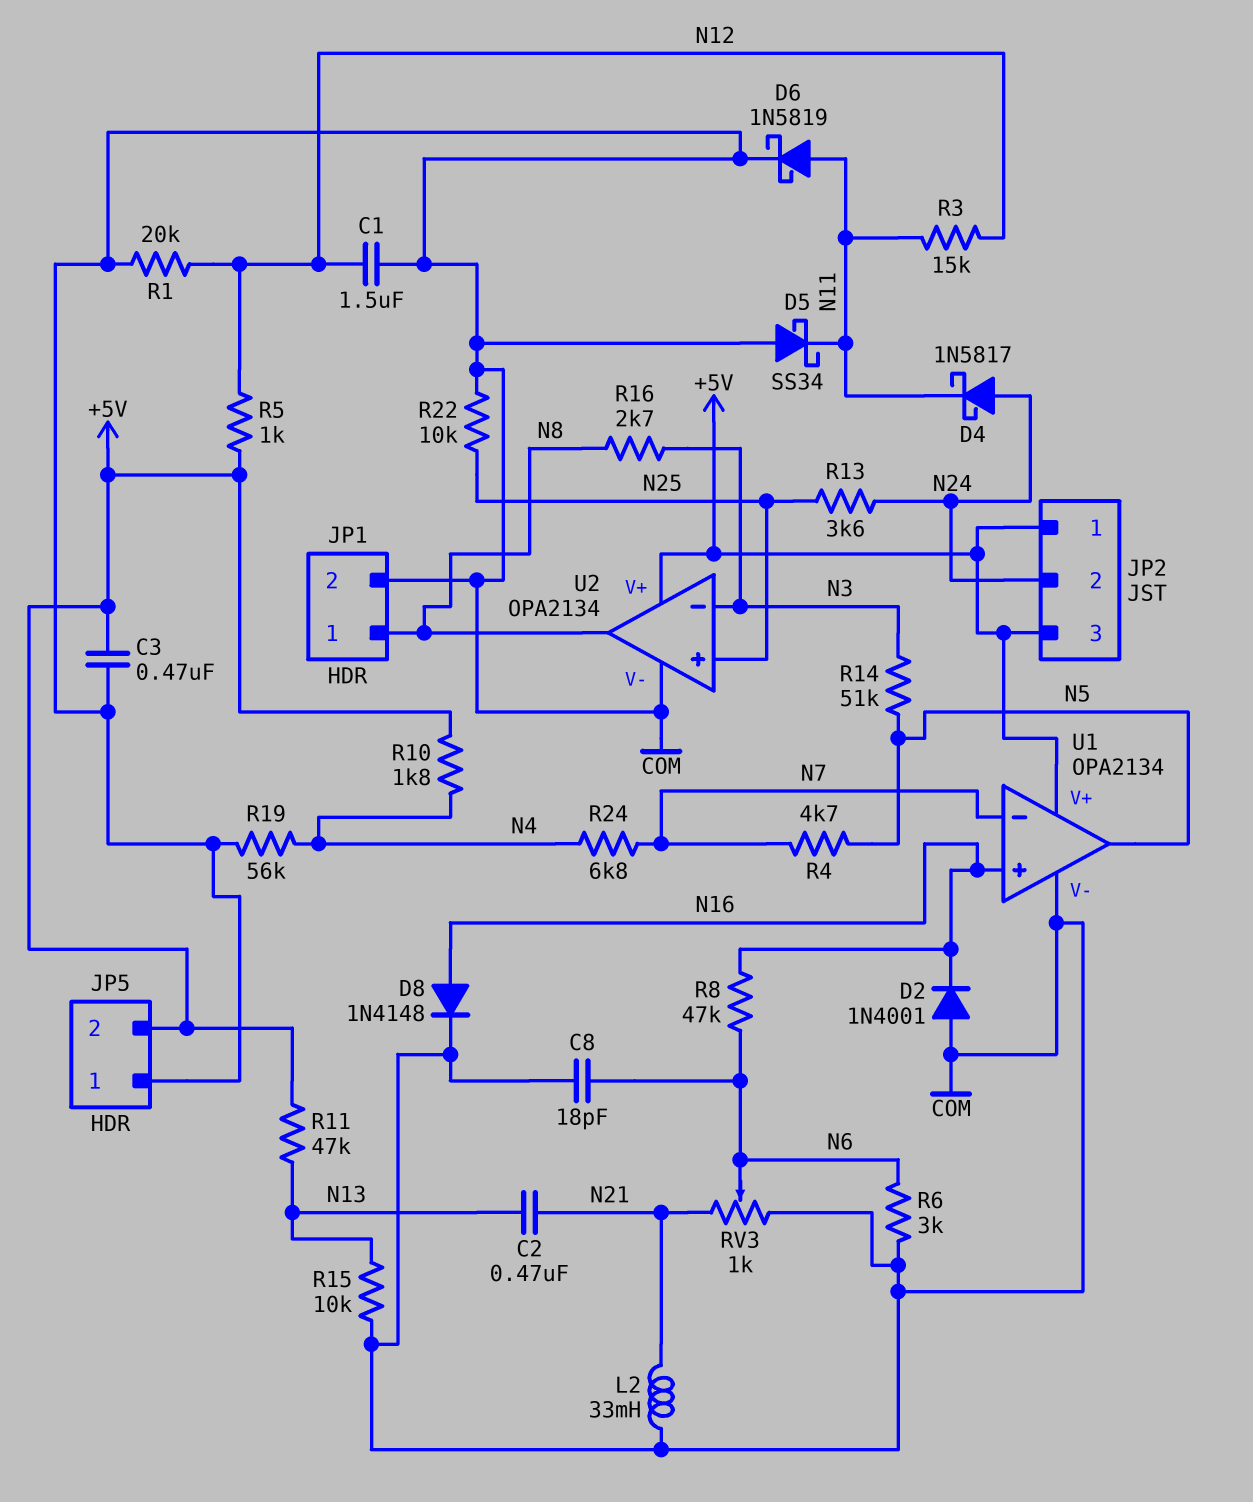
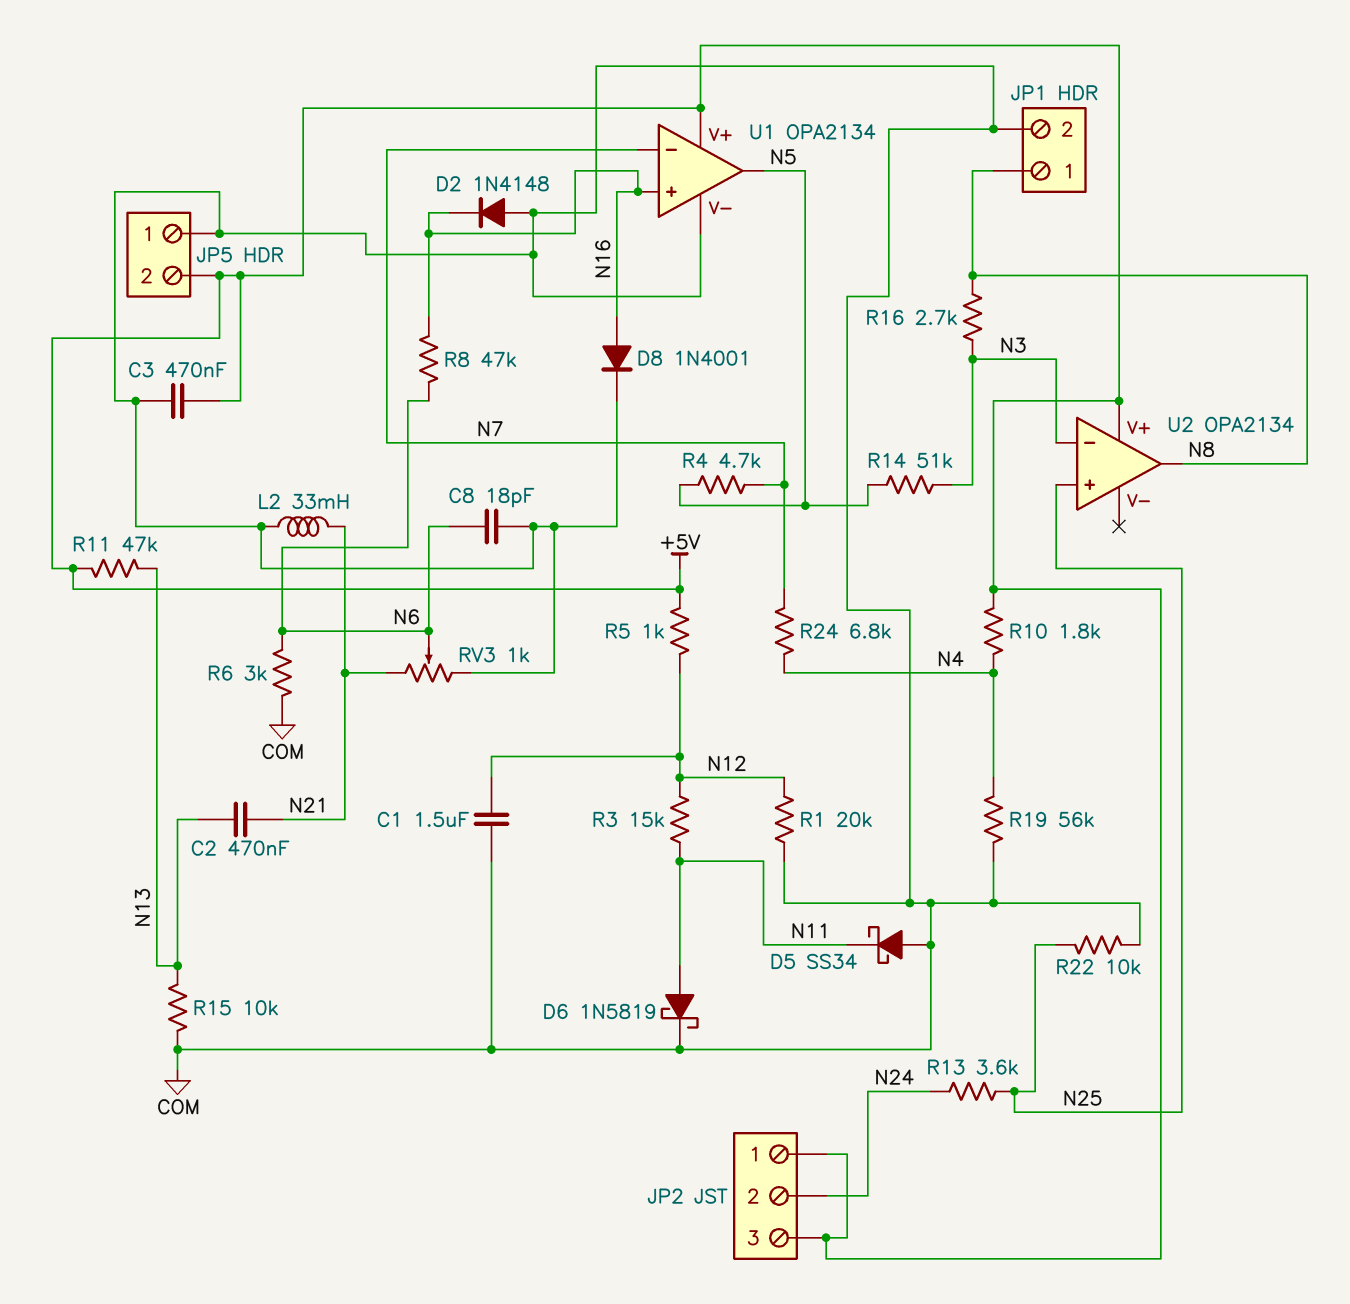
D2: diode 1N4001 (A COM, K N16) -> diode 1N4148 (A COM, K N16)
D4: schottky 1N5817 (A N24, K N11) -> none
D8: diode 1N4148 (A N16, K COM) -> diode 1N4001 (A N16, K COM)
U2 pin V-: COM -> none

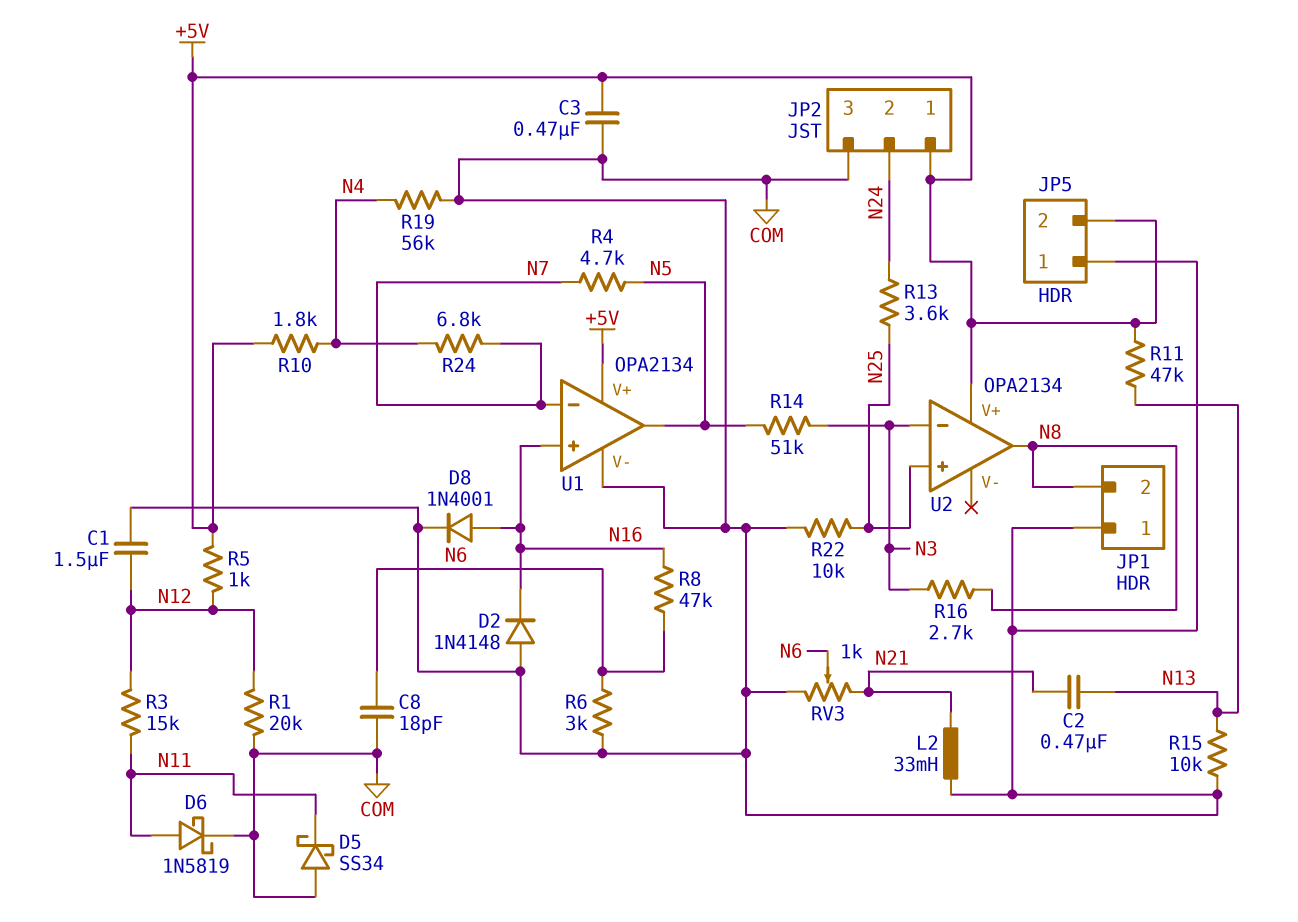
JP1 pin 1: N8 -> COM
JP1 pin 2: COM -> N8
JP2 pin 3: +5V -> COM

